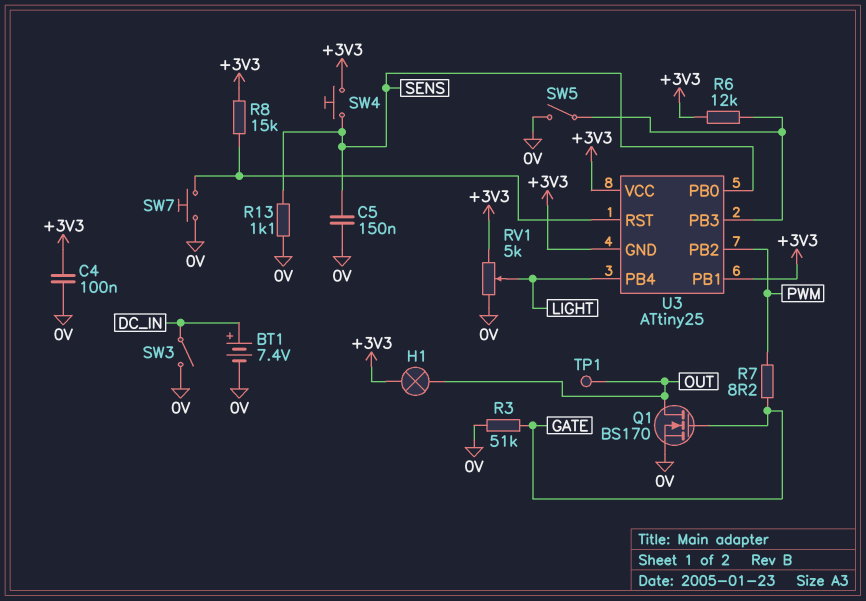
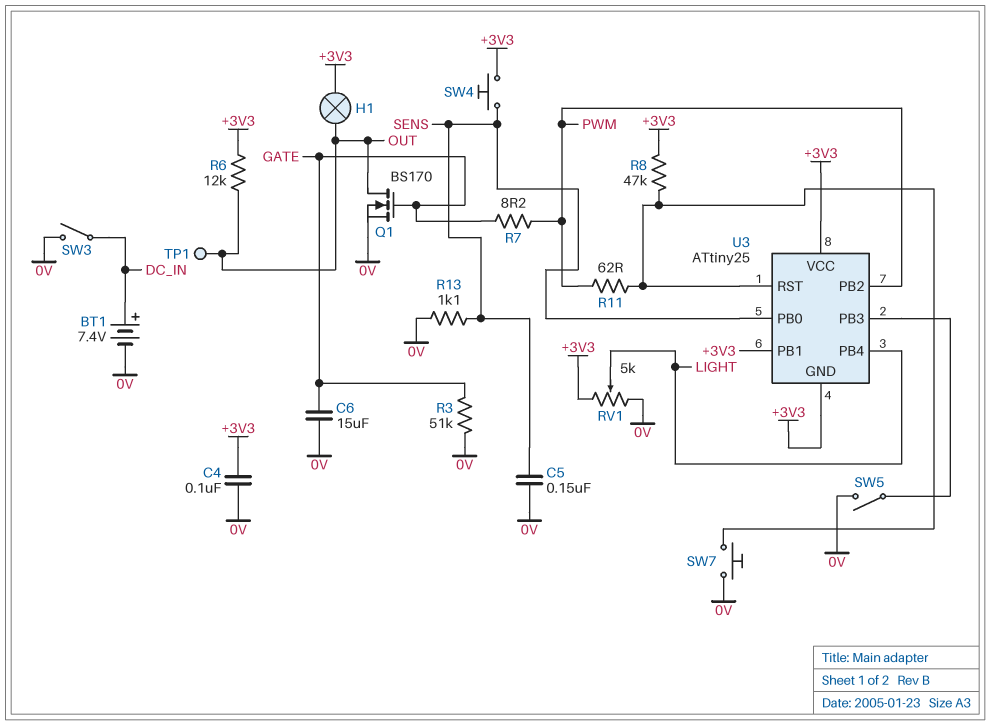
C6: none -> 15uF (0V, GATE)
R6: 12k (+3V3, U3/PB3) -> 12k (+3V3, OUT)
R8: 15k (+3V3, U3/RST) -> 47k (+3V3, U3/RST)
R11: none -> 62 (PWM, U3/RST)

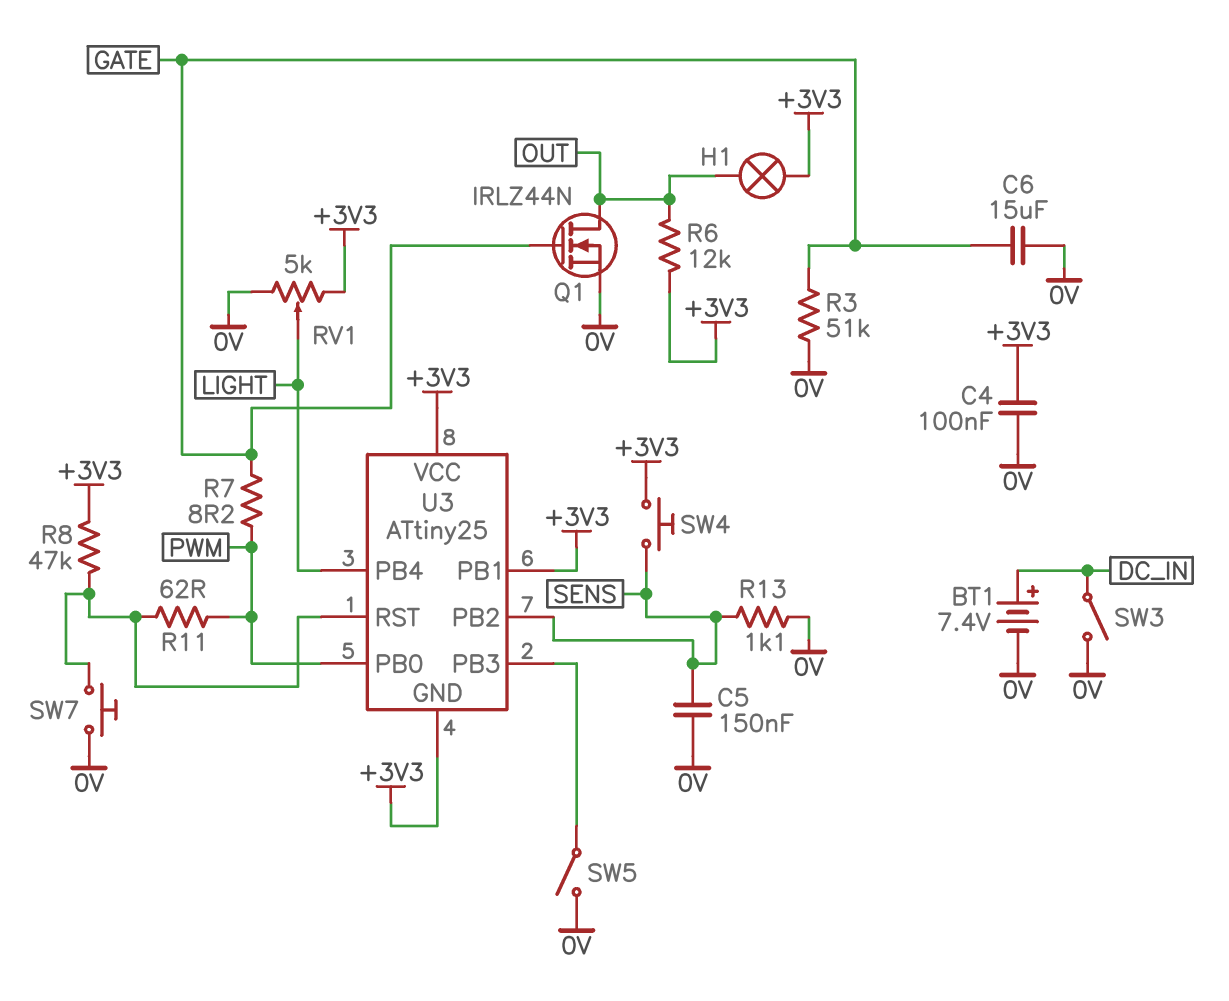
Q1: NMOS BS170 (G GATE, D OUT, S 0V) -> NMOS IRLZ44N (G GATE, D OUT, S 0V)
TP1: test point (OUT) -> none
U3 pin PB0: SENS -> PWM
U3 pin PB2: PWM -> SENS

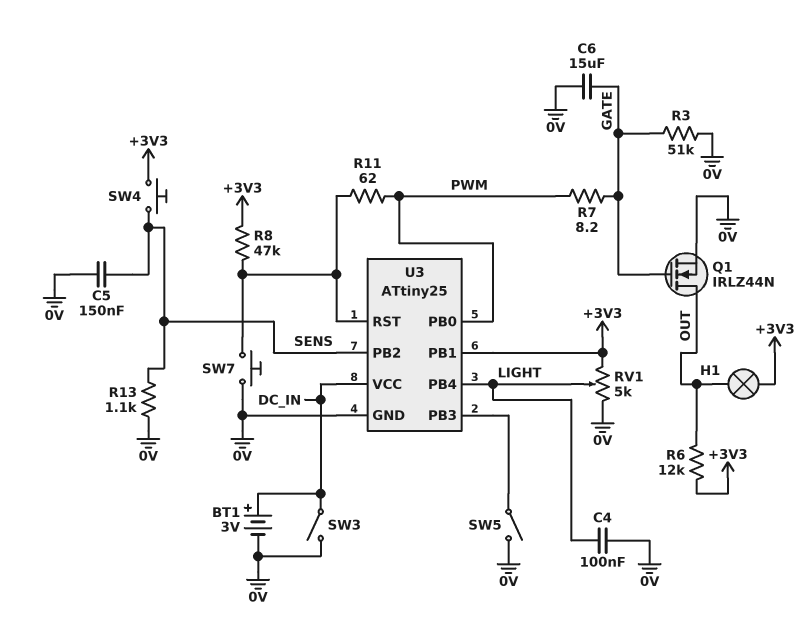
BT1: 7.4V (plus DC_IN, minus 0V) -> 3V (plus DC_IN, minus 0V)
C4: 100nF (+3V3, 0V) -> 100nF (0V, LIGHT)
U3 pin GND: +3V3 -> 0V
U3 pin VCC: +3V3 -> DC_IN

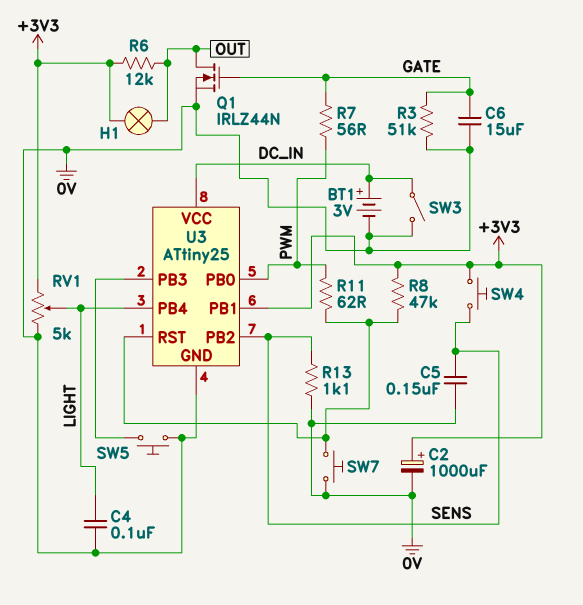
C2: none -> 1000uF (plus +3V3, minus 0V)
R7: 8.2 (GATE, PWM) -> 56 (GATE, PWM)
SW5: switch (0V, U3/PB3) -> button (0V, U3/PB3)

